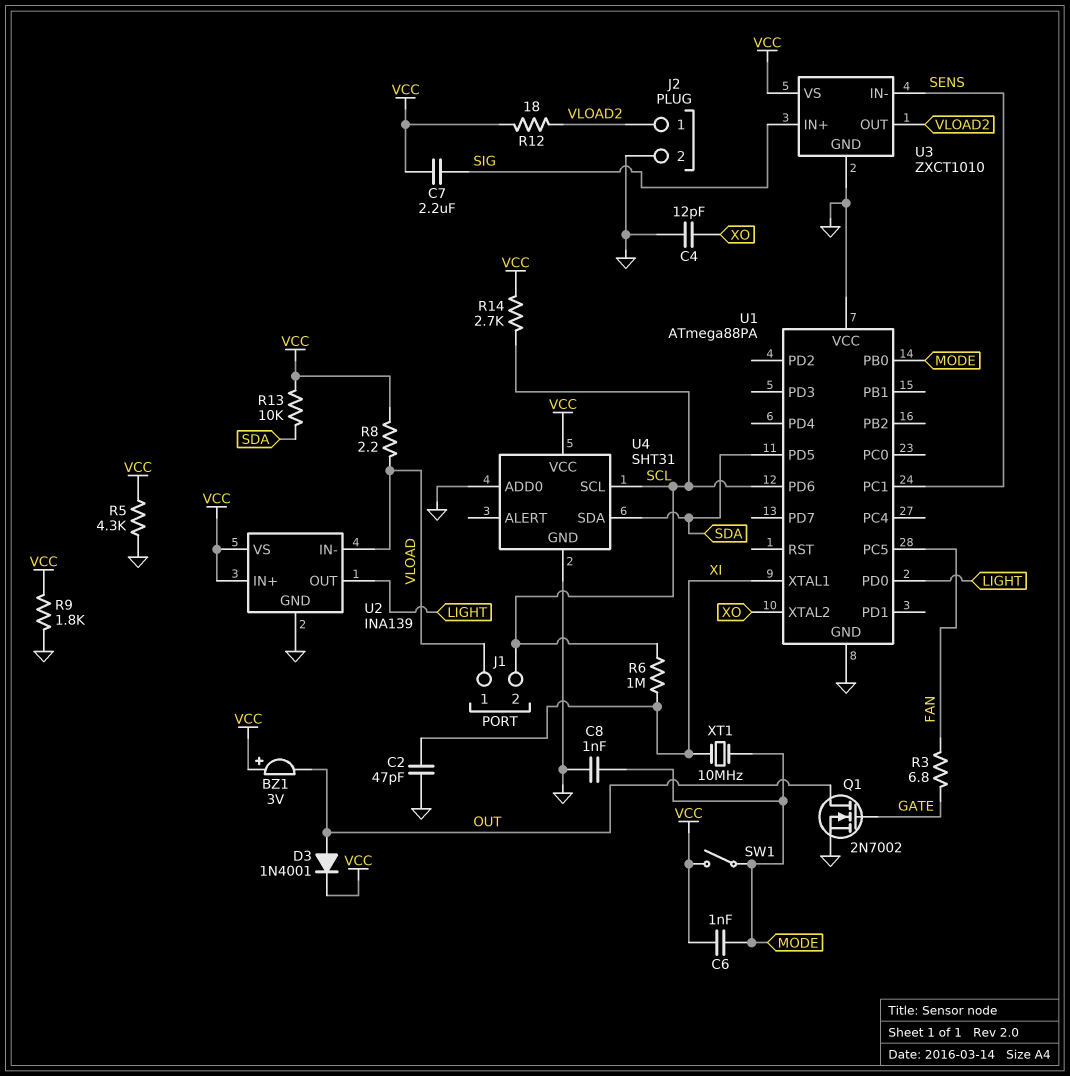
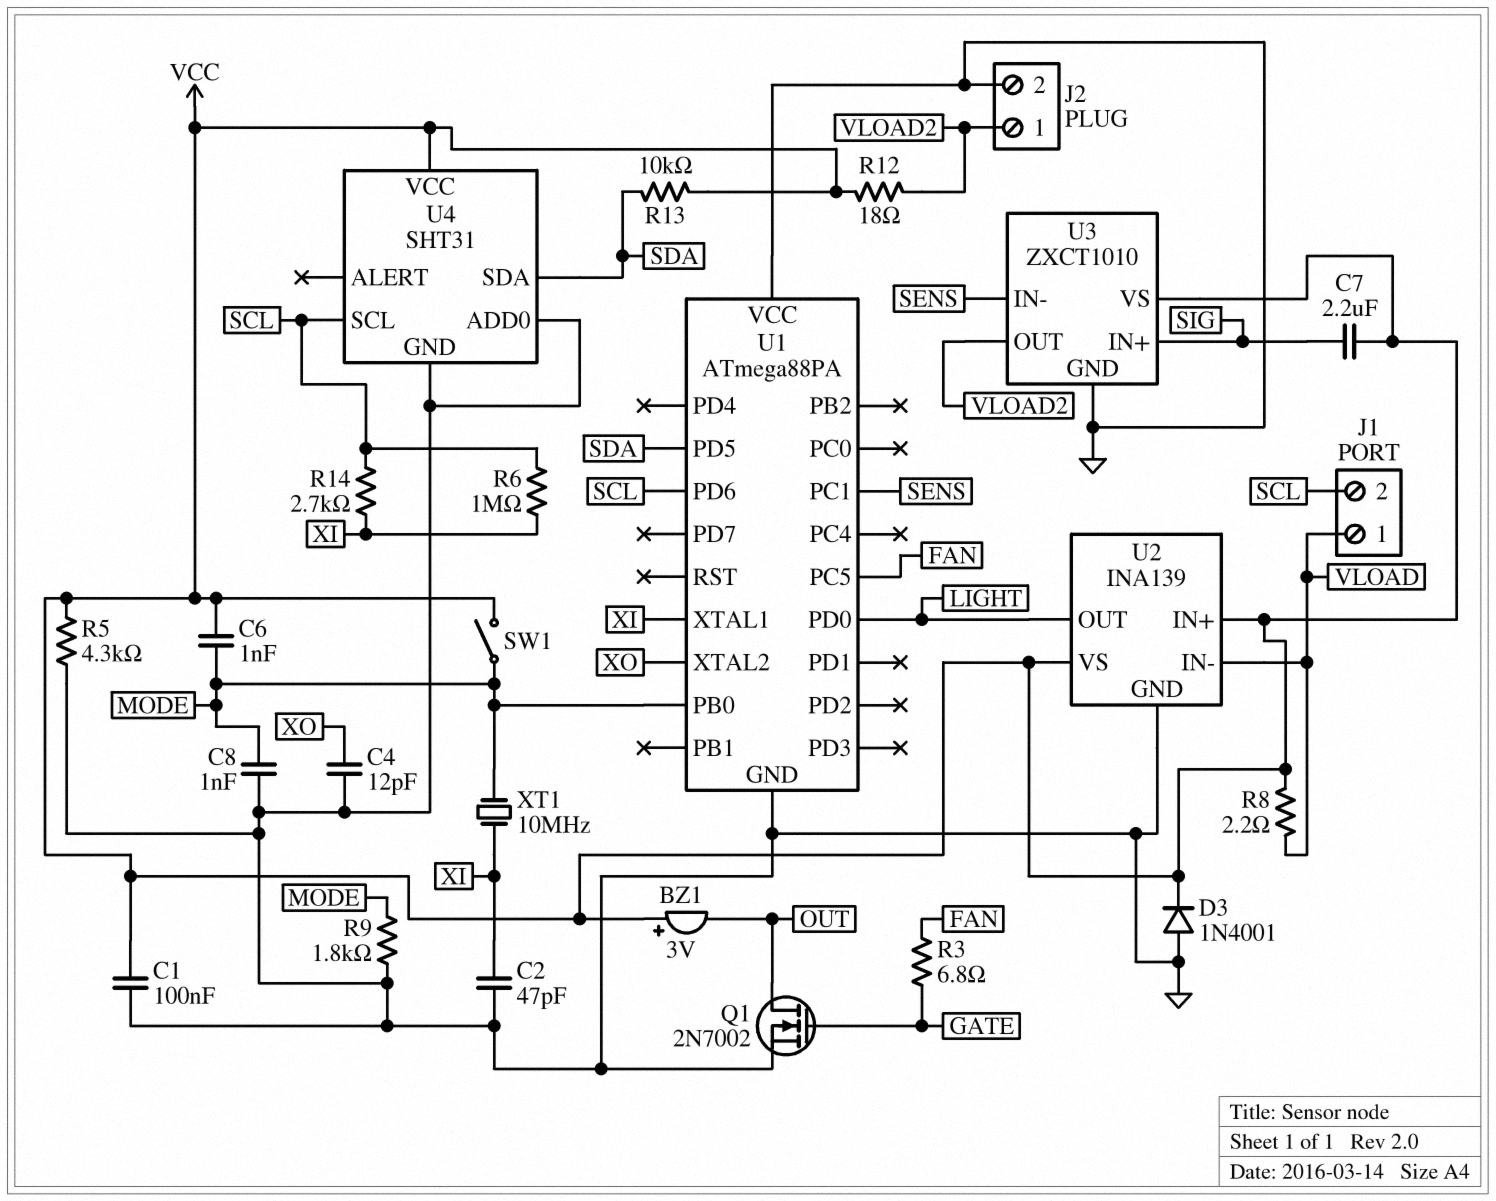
C1: none -> 100nF (GND, VCC)
D3: diode 1N4001 (A OUT, K VCC) -> diode 1N4001 (A GND, K VCC)
R9: 1.8k (GND, VCC) -> 1.8k (GND, MODE)
R14: 2.7k (SCL, VCC) -> 2.7k (SCL, XI)

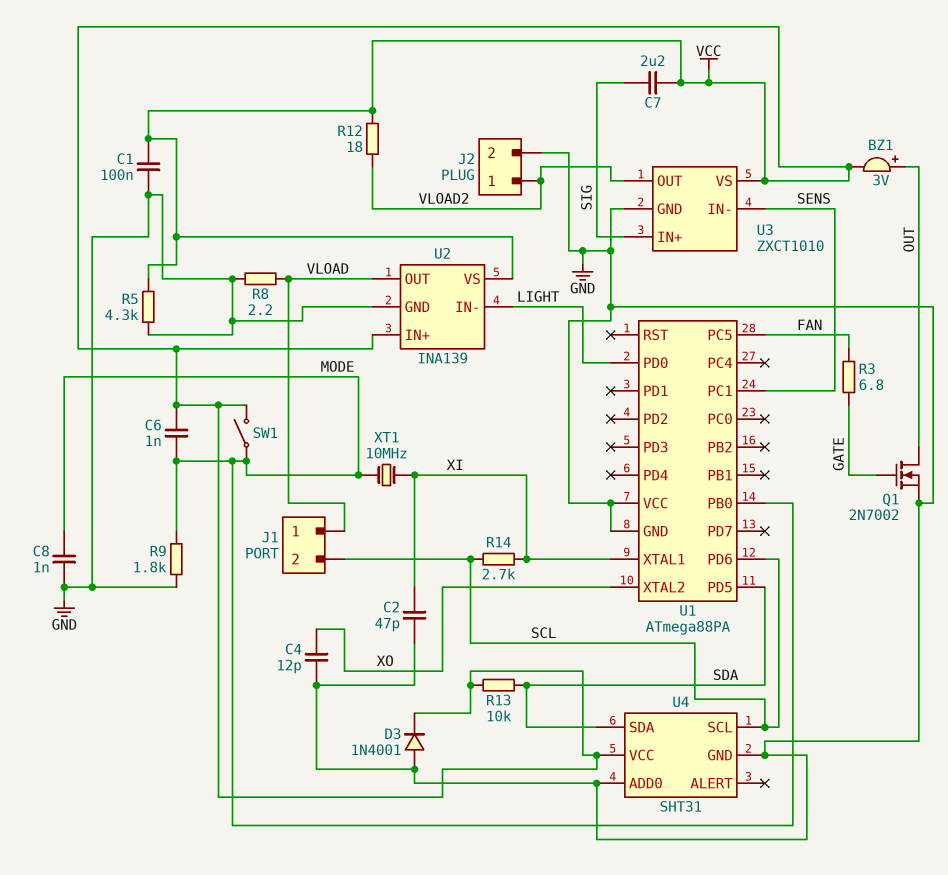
BZ1: buzzer 3V (plus VCC, minus OUT) -> buzzer 3V (plus OUT, minus VCC)
R6: 1M (SCL, XI) -> none
R8: 2.2 (VCC, VLOAD) -> 2.2 (GND, VLOAD)
U2 pin IN-: VLOAD -> LIGHT
U2 pin OUT: LIGHT -> VLOAD

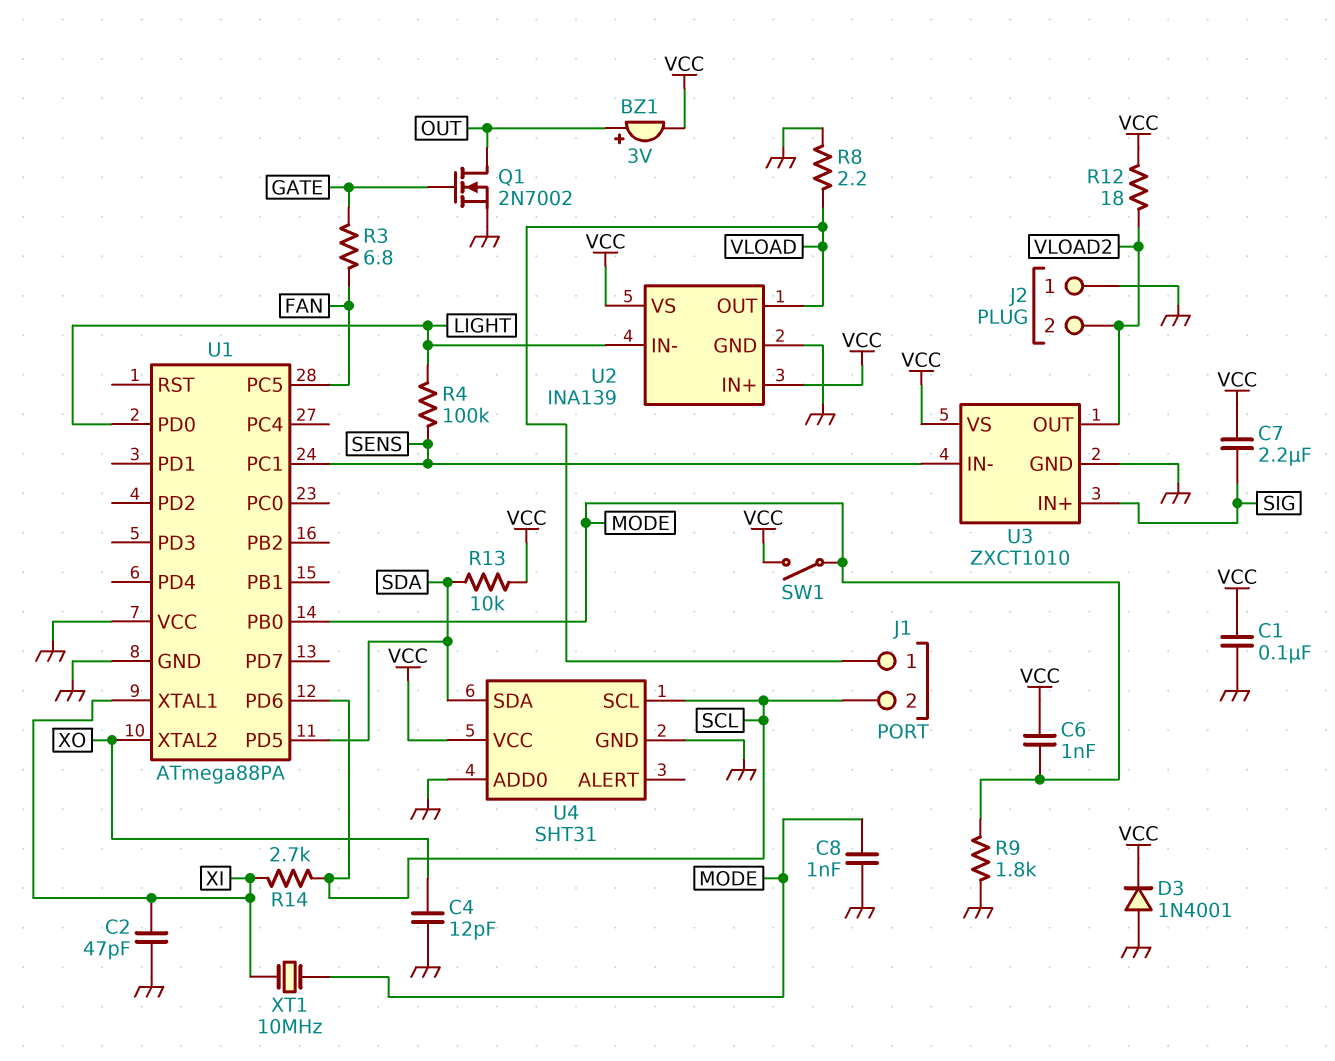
J2 pin 1: VLOAD2 -> GND
J2 pin 2: GND -> VLOAD2
R4: none -> 100k (LIGHT, SENS)
R5: 4.3k (GND, VCC) -> none

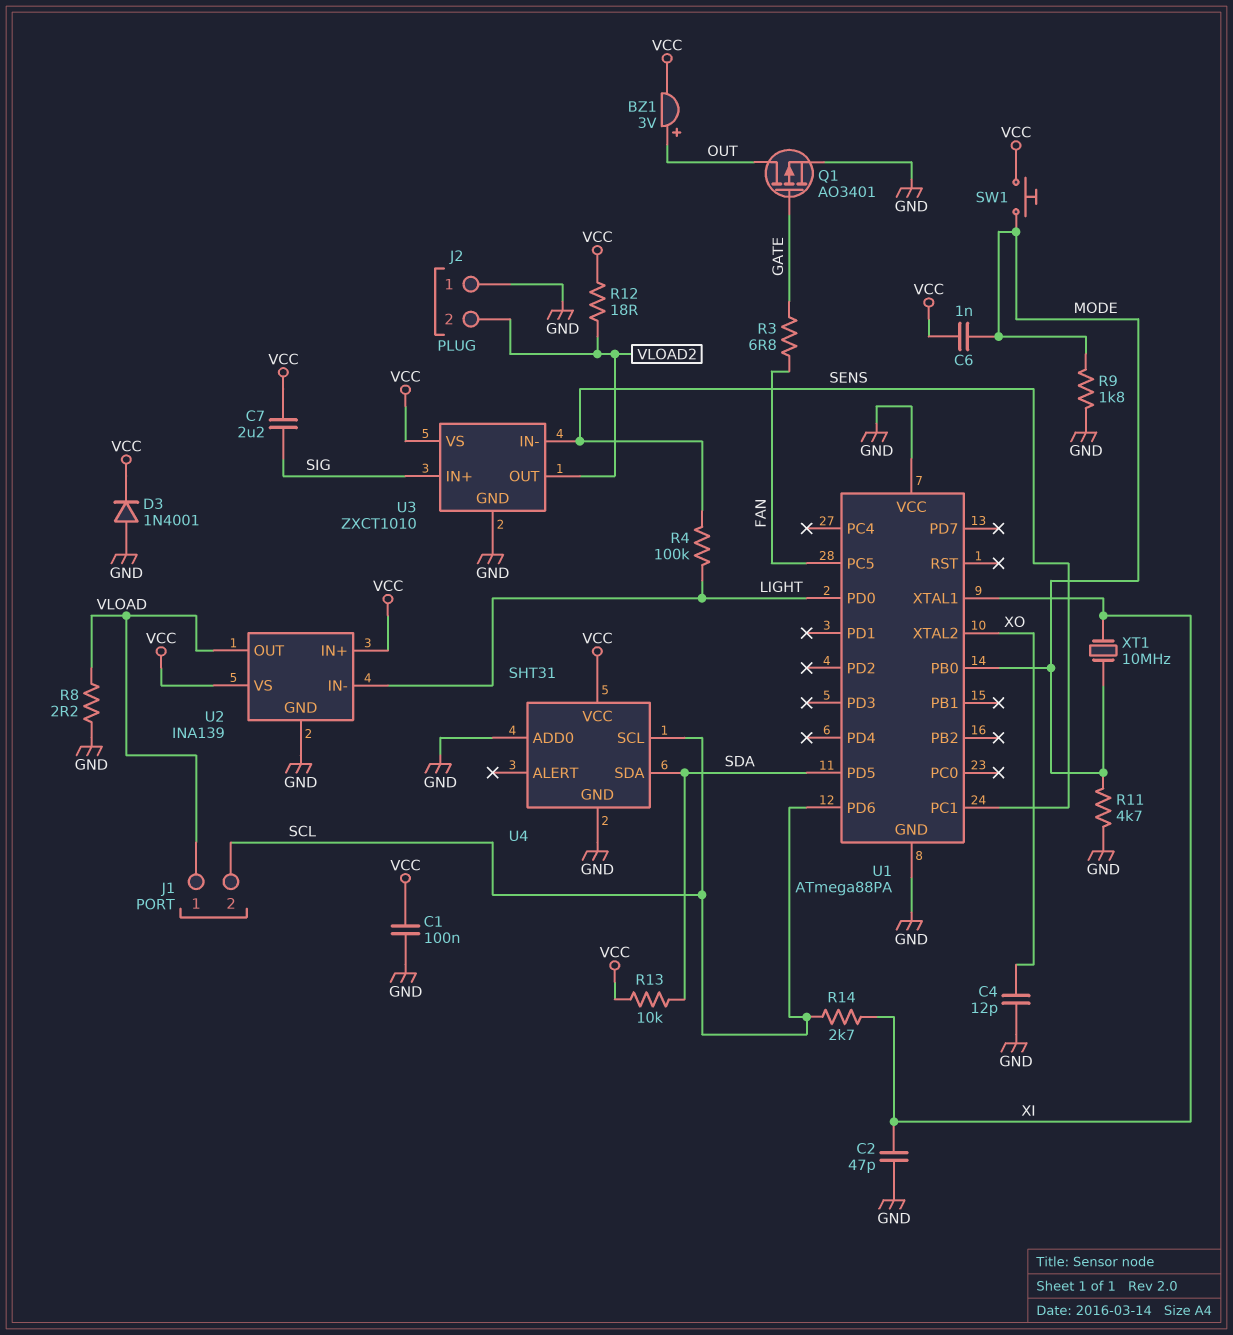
C8: 1nF (GND, MODE) -> none
Q1: NMOS 2N7002 (G GATE, D OUT, S GND) -> PMOS AO3401 (G GATE, D OUT, S GND)
R11: none -> 4.7k (GND, MODE)
SW1: switch (MODE, VCC) -> button (MODE, VCC)

